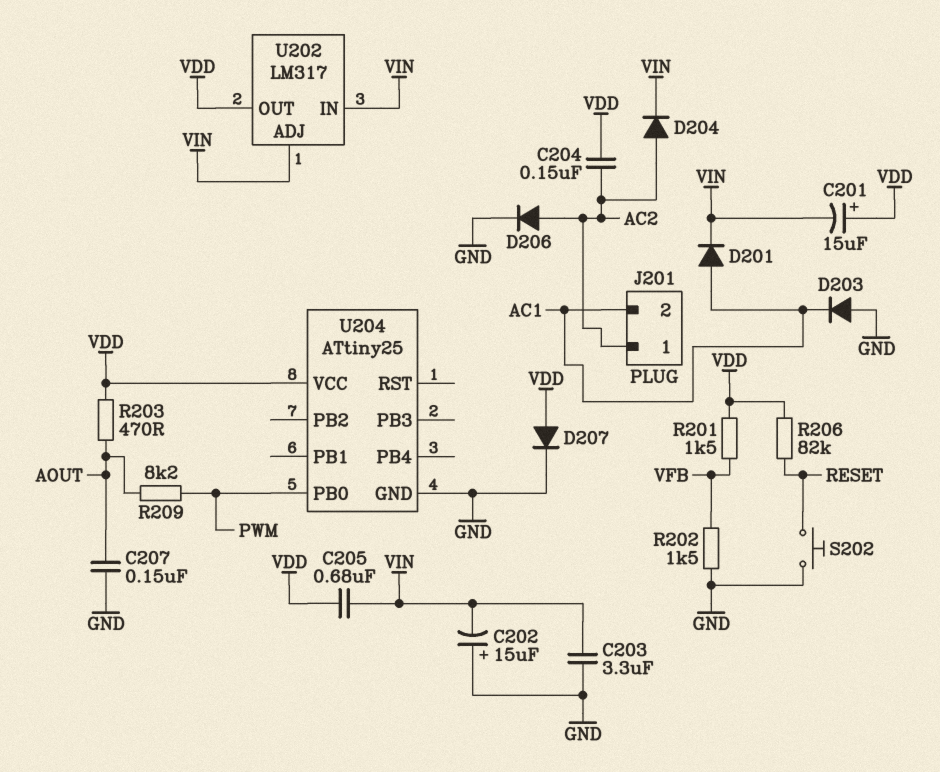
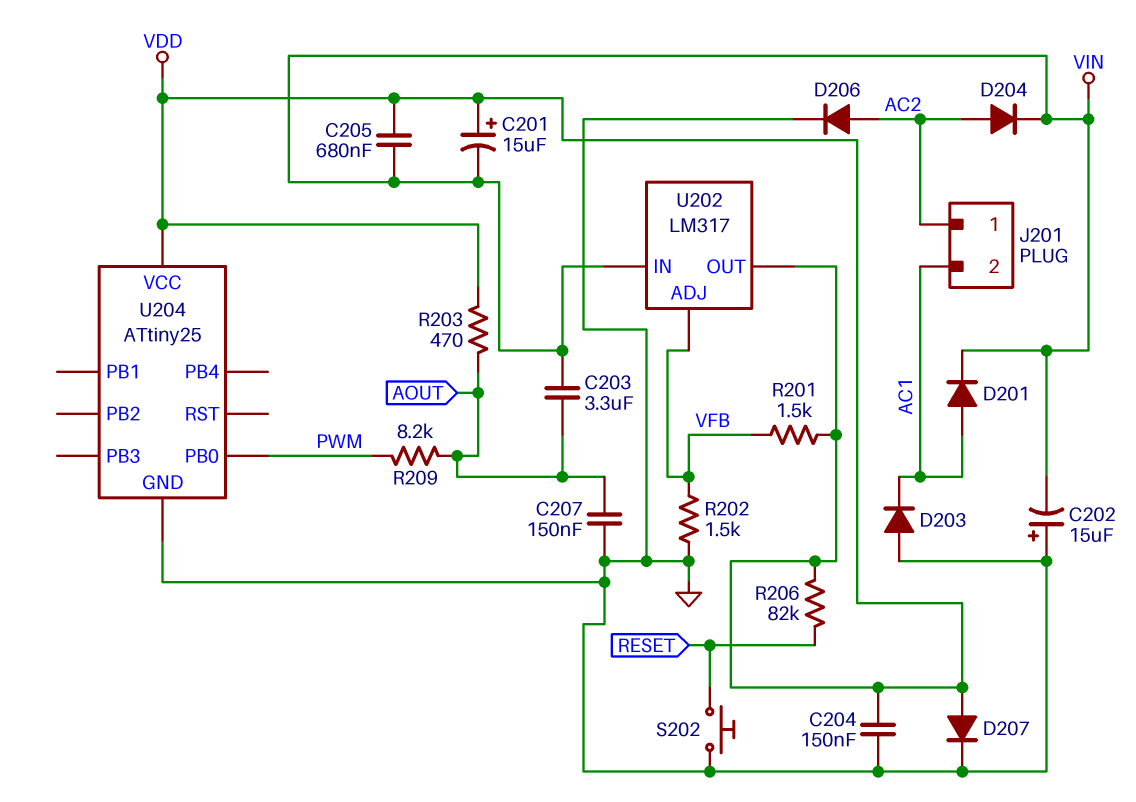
C203: 3.3uF (GND, VIN) -> 3.3uF (AOUT, VIN)
C204: 150nF (AC2, VDD) -> 150nF (GND, VDD)
U202 pin ADJ: VIN -> VFB

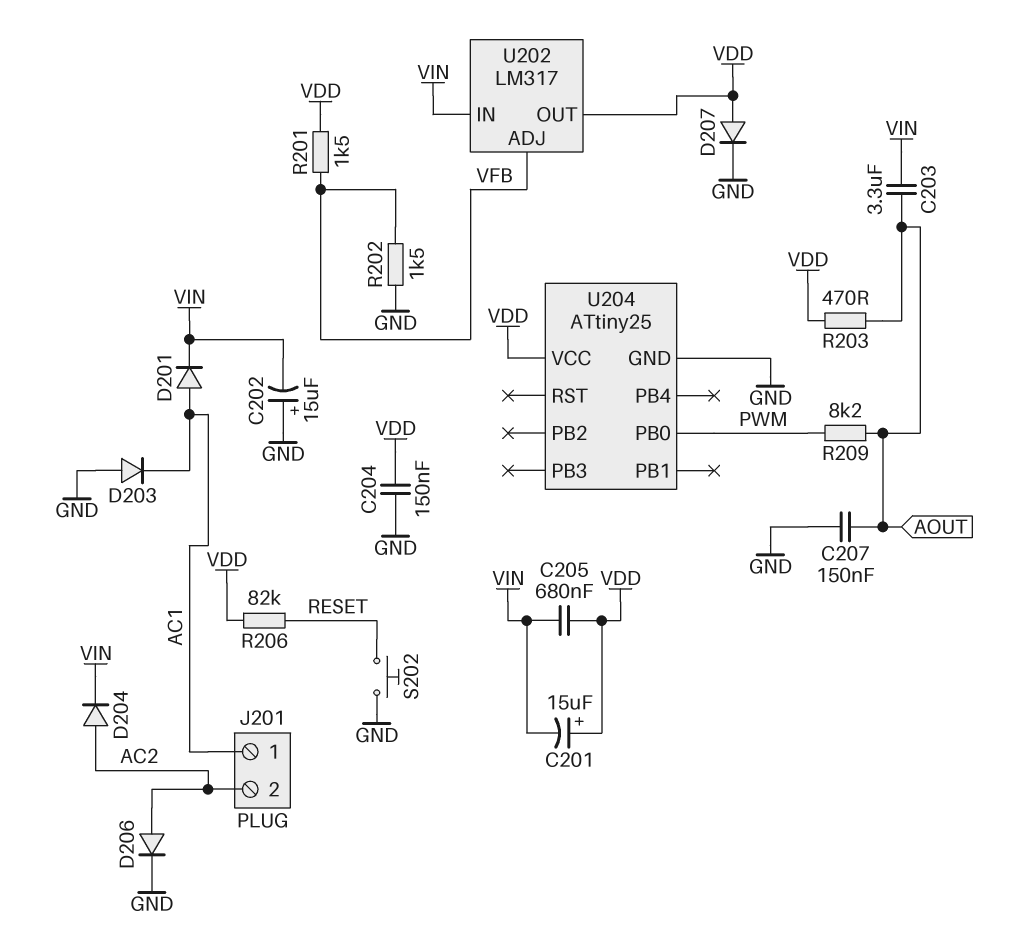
J201 pin 1: AC2 -> AC1
J201 pin 2: AC1 -> AC2

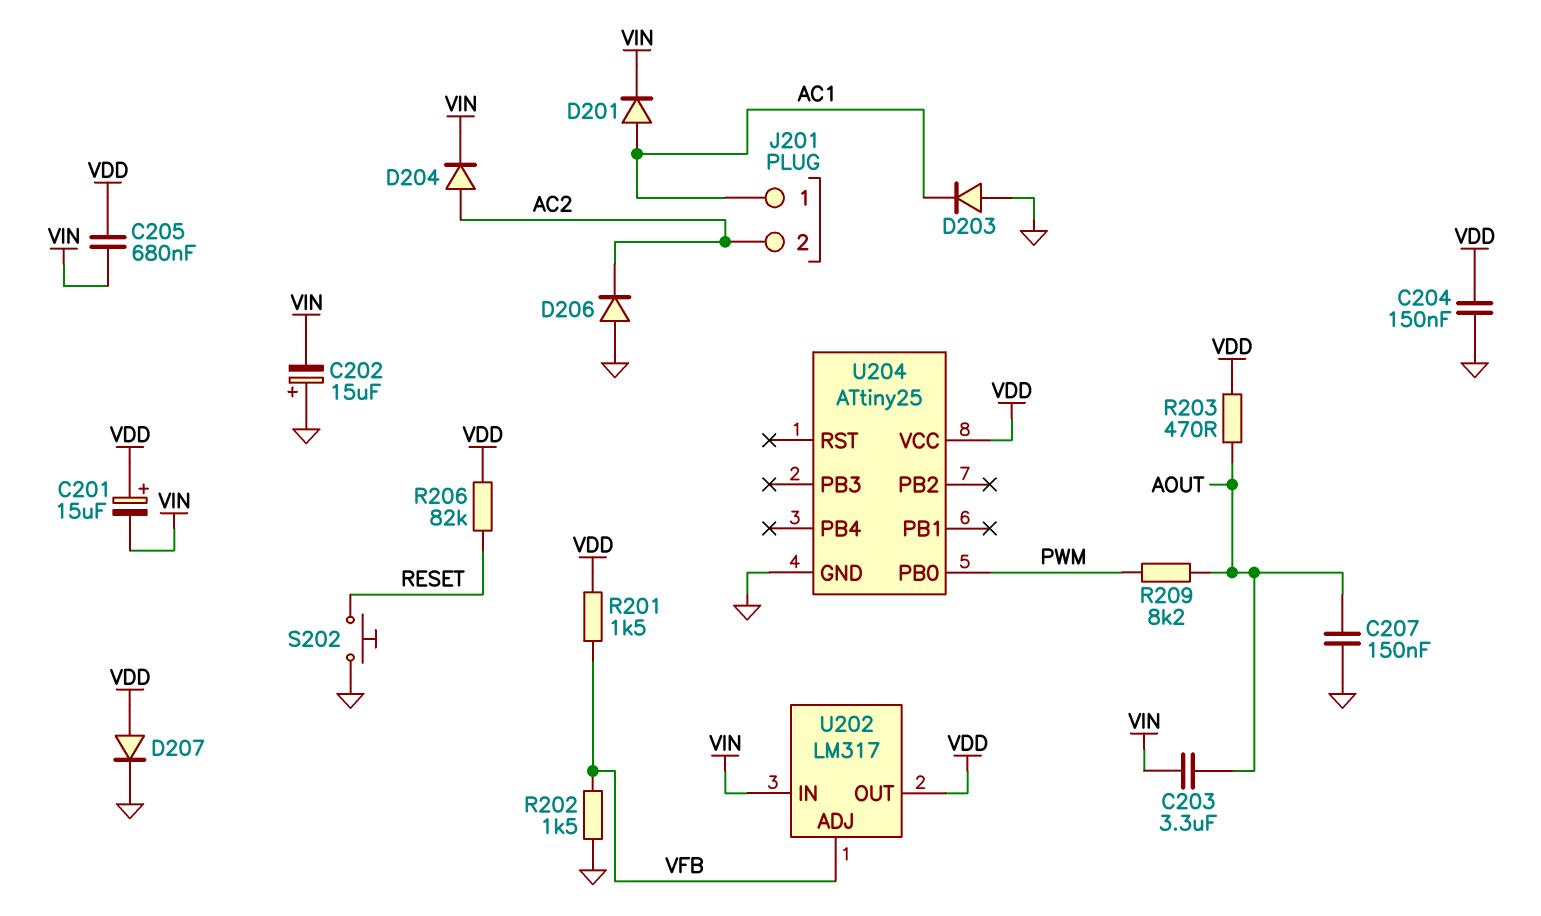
D206: diode (A AC2, K GND) -> diode (A GND, K AC2)

